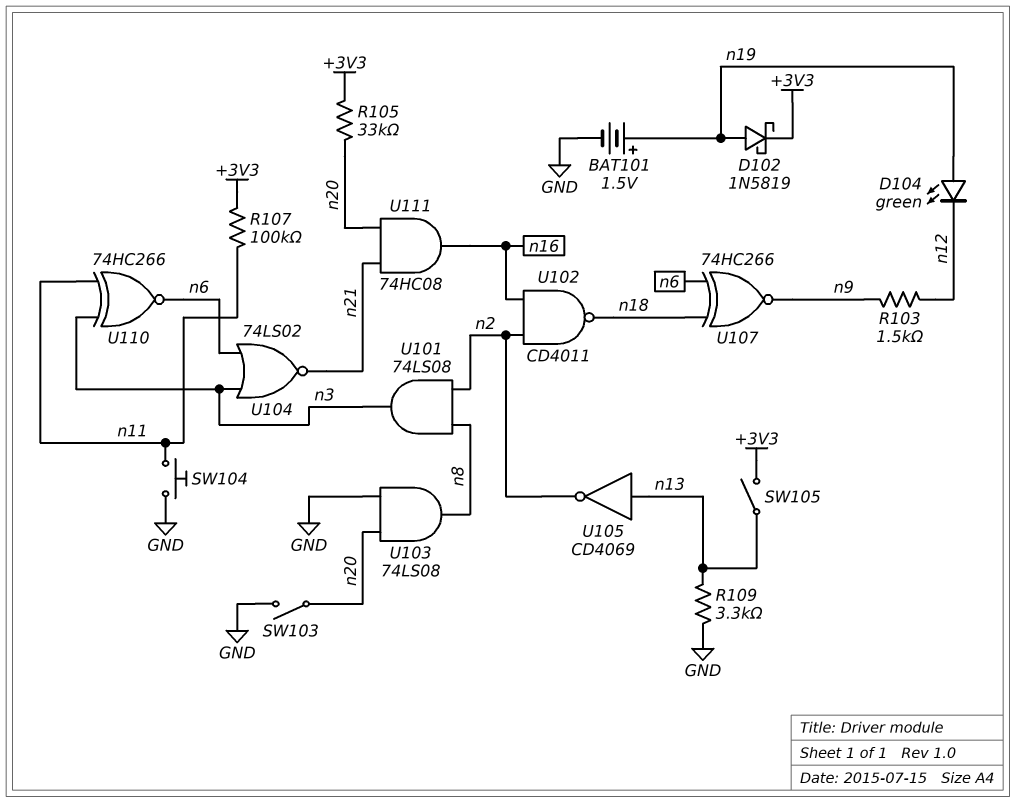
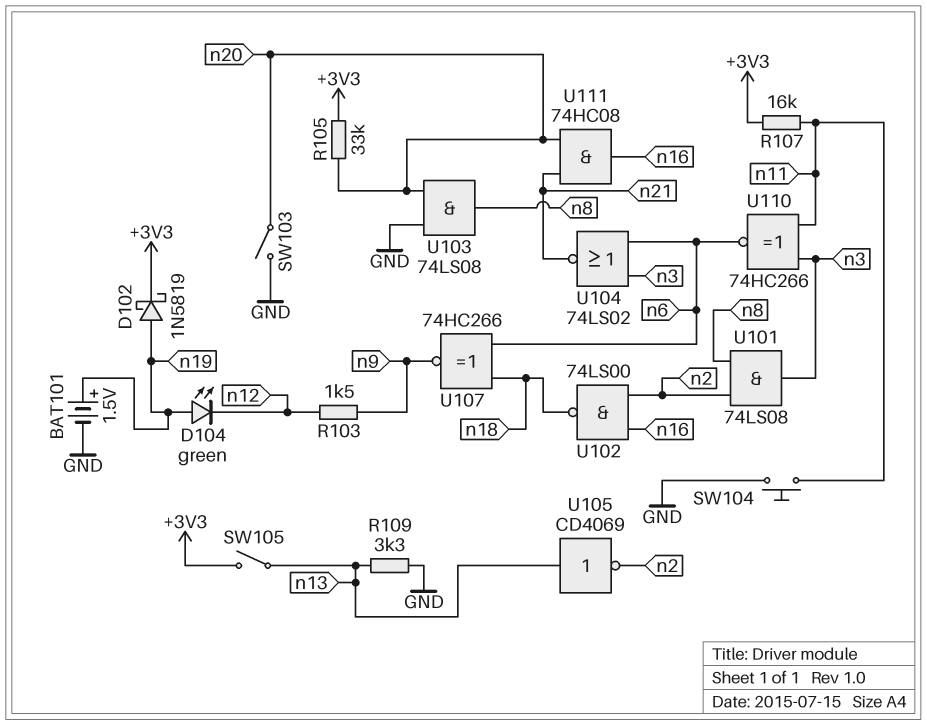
R107: 100k (+3V3, n11) -> 16k (+3V3, n11)
U102: NAND CD4011 (in n2, in n16, out n18) -> NAND 74LS00 (in n2, in n16, out n18)

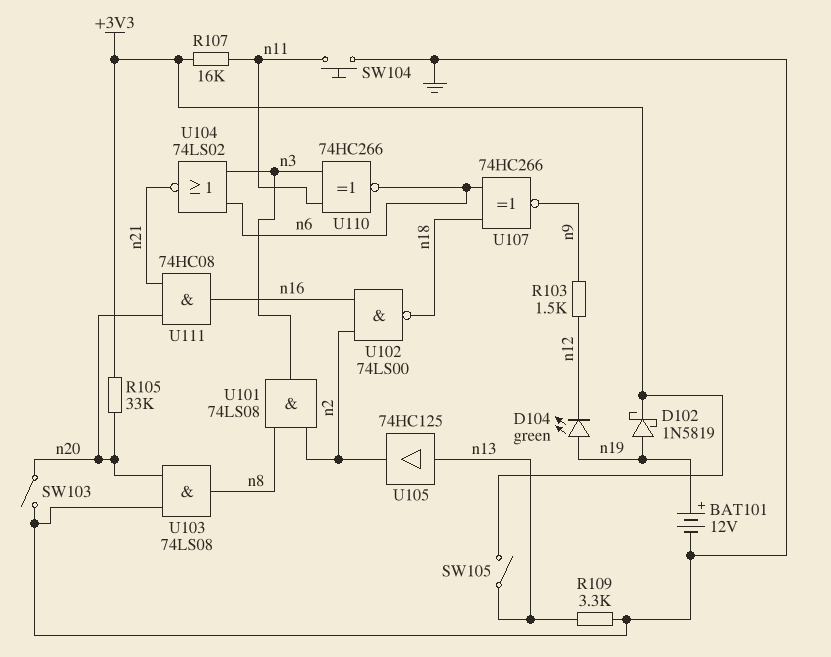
BAT101: 1.5V (plus n19, minus GND) -> 12V (plus n19, minus GND)
U105: NOT CD4069 (in n13, out n2) -> buffer 74HC125 (in n13, out n2)

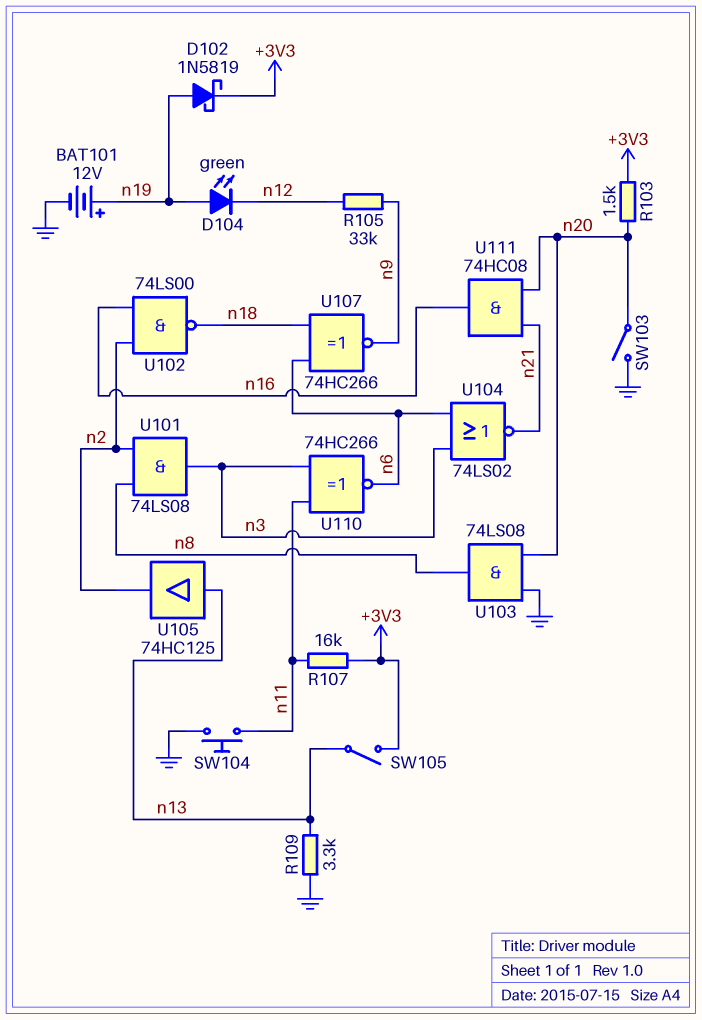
R103: 1.5k (n9, n12) -> 1.5k (+3V3, n20)
R105: 33k (+3V3, n20) -> 33k (n9, n12)

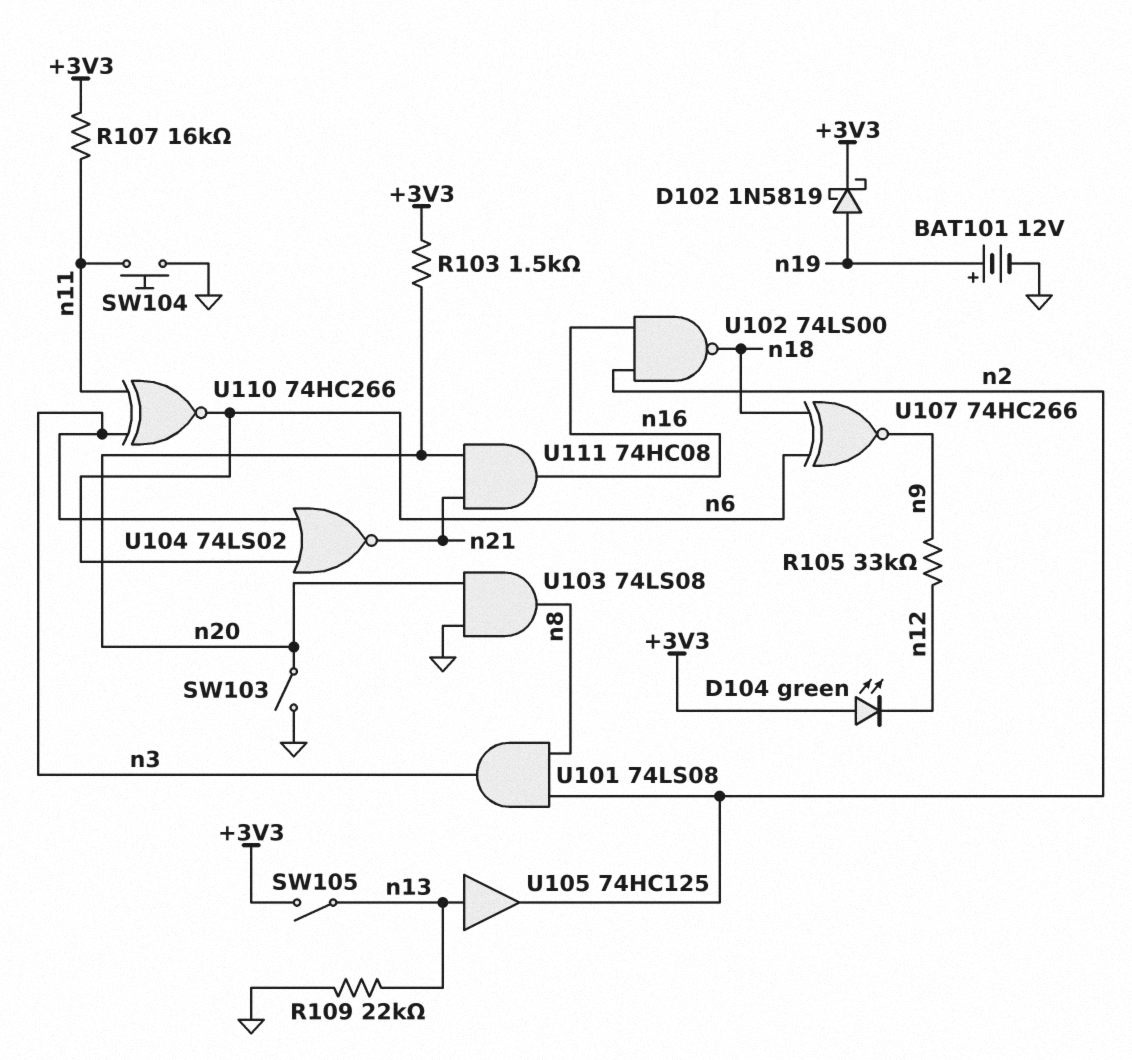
D104: LED green (A n19, K n12) -> LED green (A +3V3, K n12)
R109: 3.3k (GND, n13) -> 22k (GND, n13)

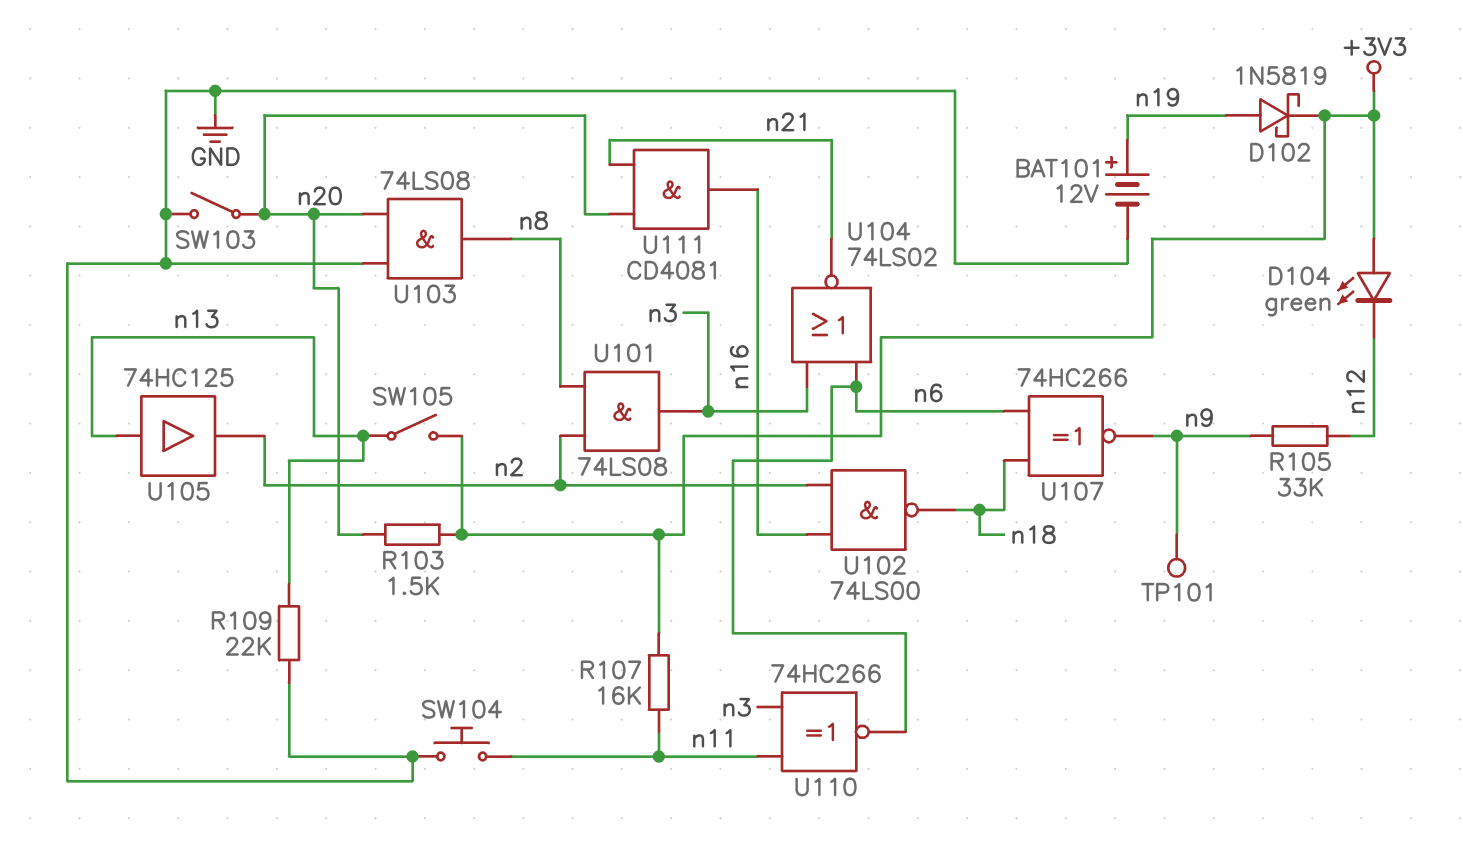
TP101: none -> test point (n9)
U111: AND 74HC08 (in n20, in n21, out n16) -> AND CD4081 (in n20, in n21, out n16)

